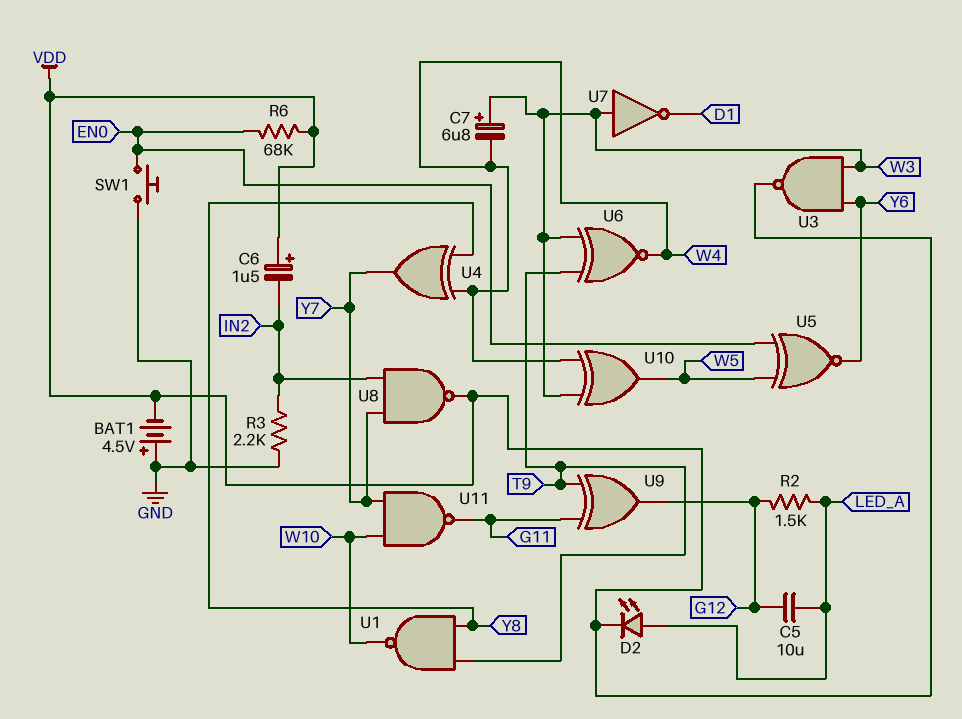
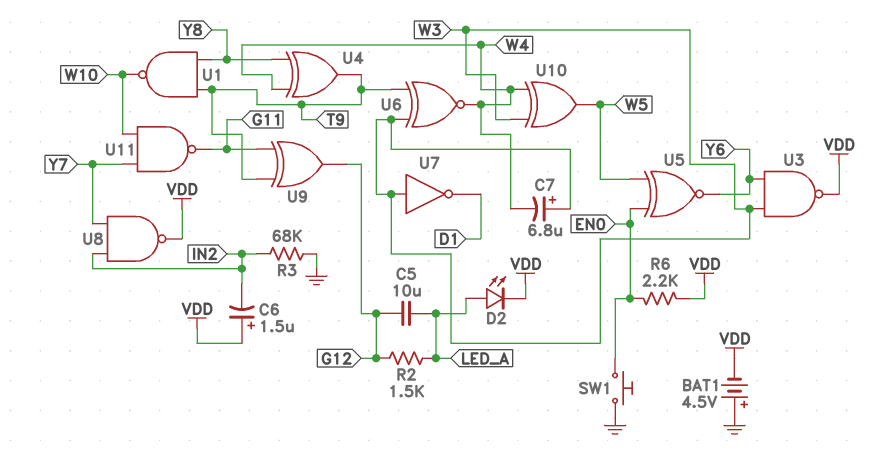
R3: 2.2k (GND, IN2) -> 68k (GND, IN2)
R6: 68k (EN0, VDD) -> 2.2k (EN0, VDD)
U4: XOR (in W4, in Y8, out Y7) -> XOR (in W4, in Y8, out T9)

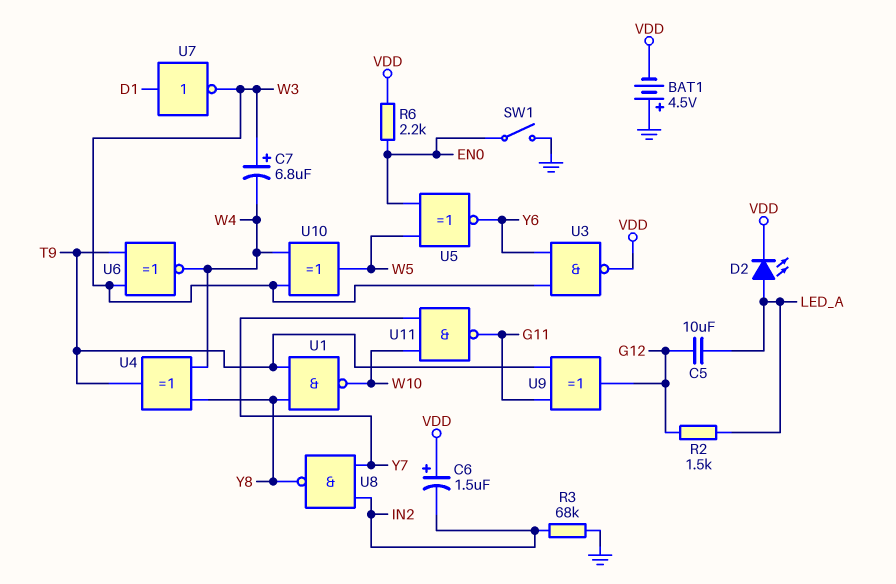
SW1: button (EN0, GND) -> switch (EN0, GND)
U7: NOT (in W3, out D1) -> NOT (in D1, out W3)
U8: NAND (in IN2, in Y7, out VDD) -> NAND (in IN2, in Y7, out Y8)

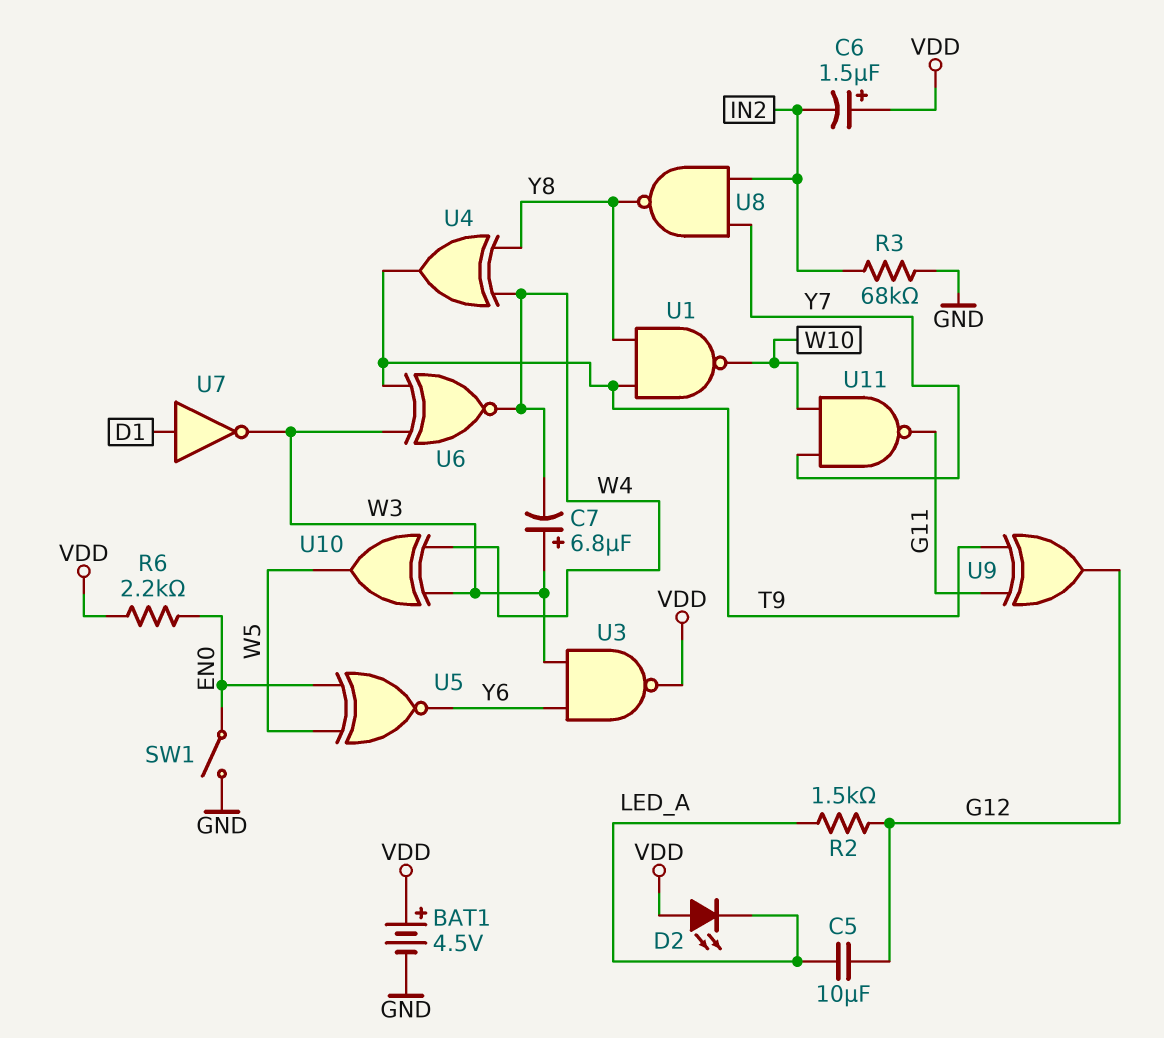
BAT1: 4.5V (plus GND, minus VDD) -> 4.5V (plus VDD, minus GND)
D2: LED (A LED_A, K VDD) -> LED (A VDD, K LED_A)

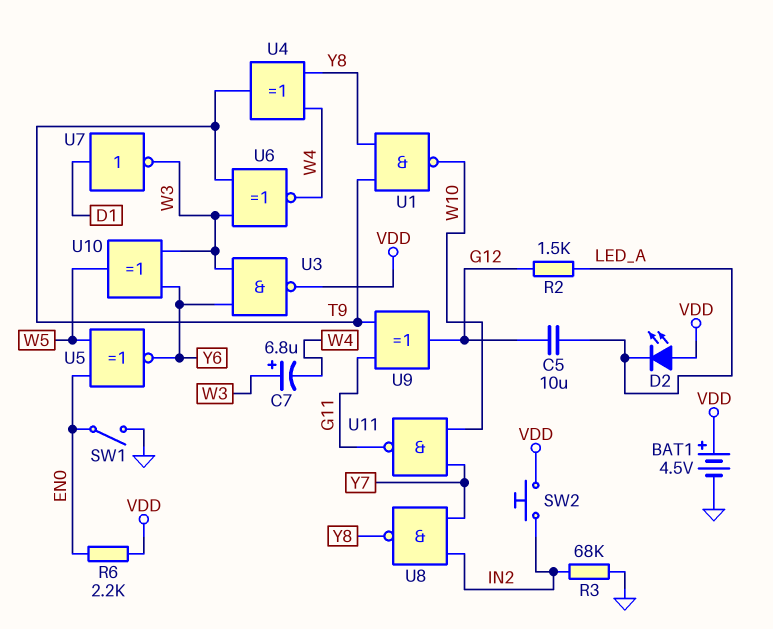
C6: 1.5uF (plus VDD, minus IN2) -> none
SW2: none -> button (IN2, VDD)
U10: XOR (in W3, in W4, out W5) -> XOR (in W3, in Y6, out W5)

